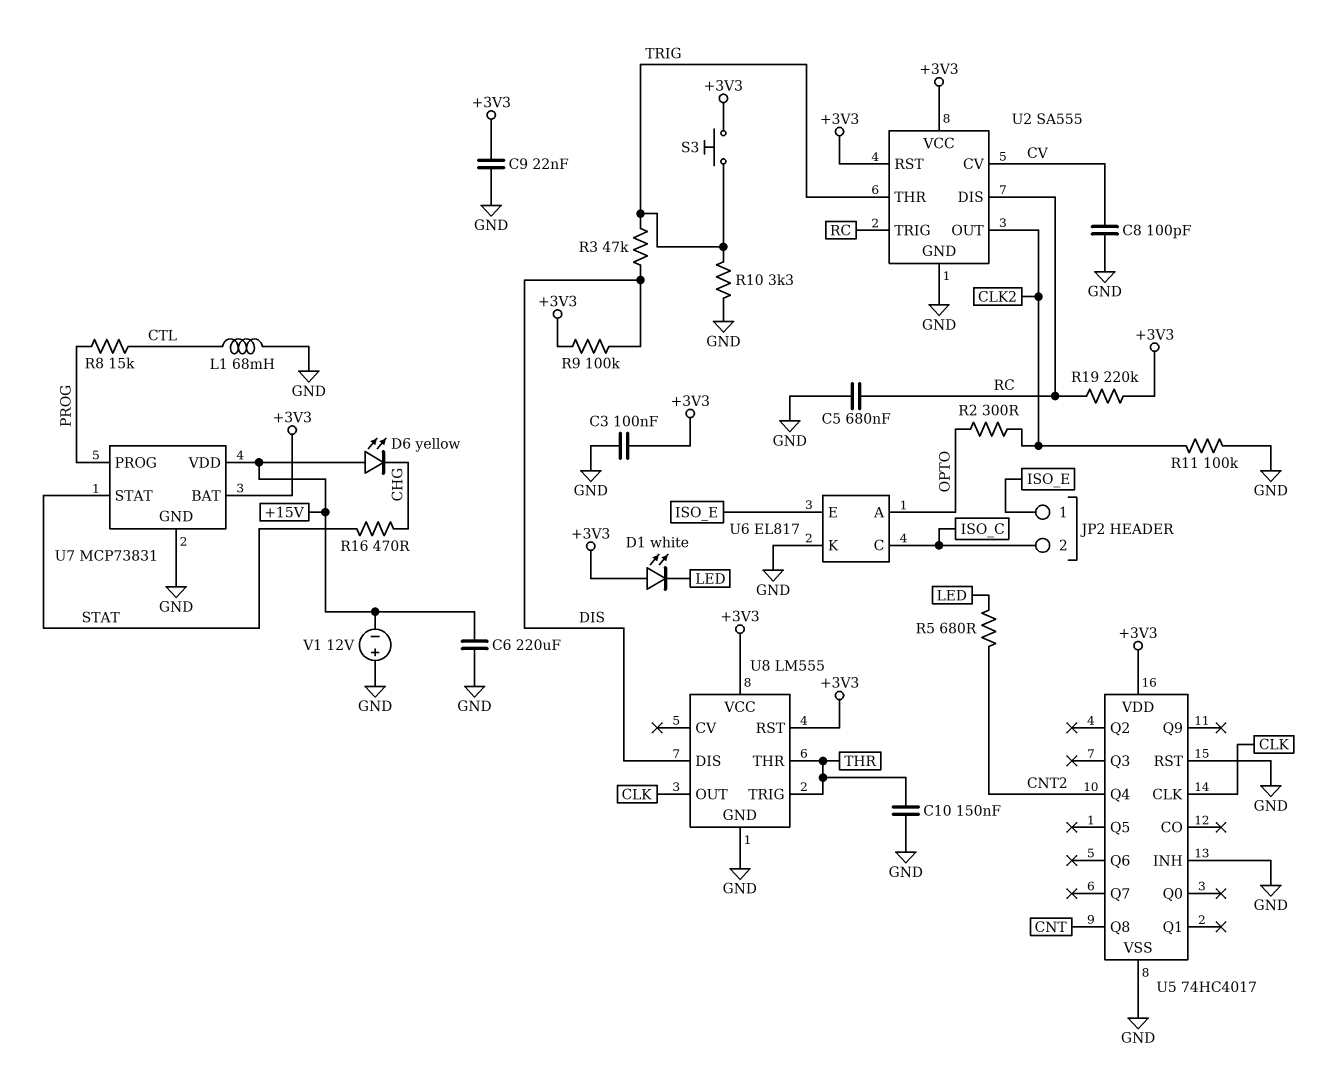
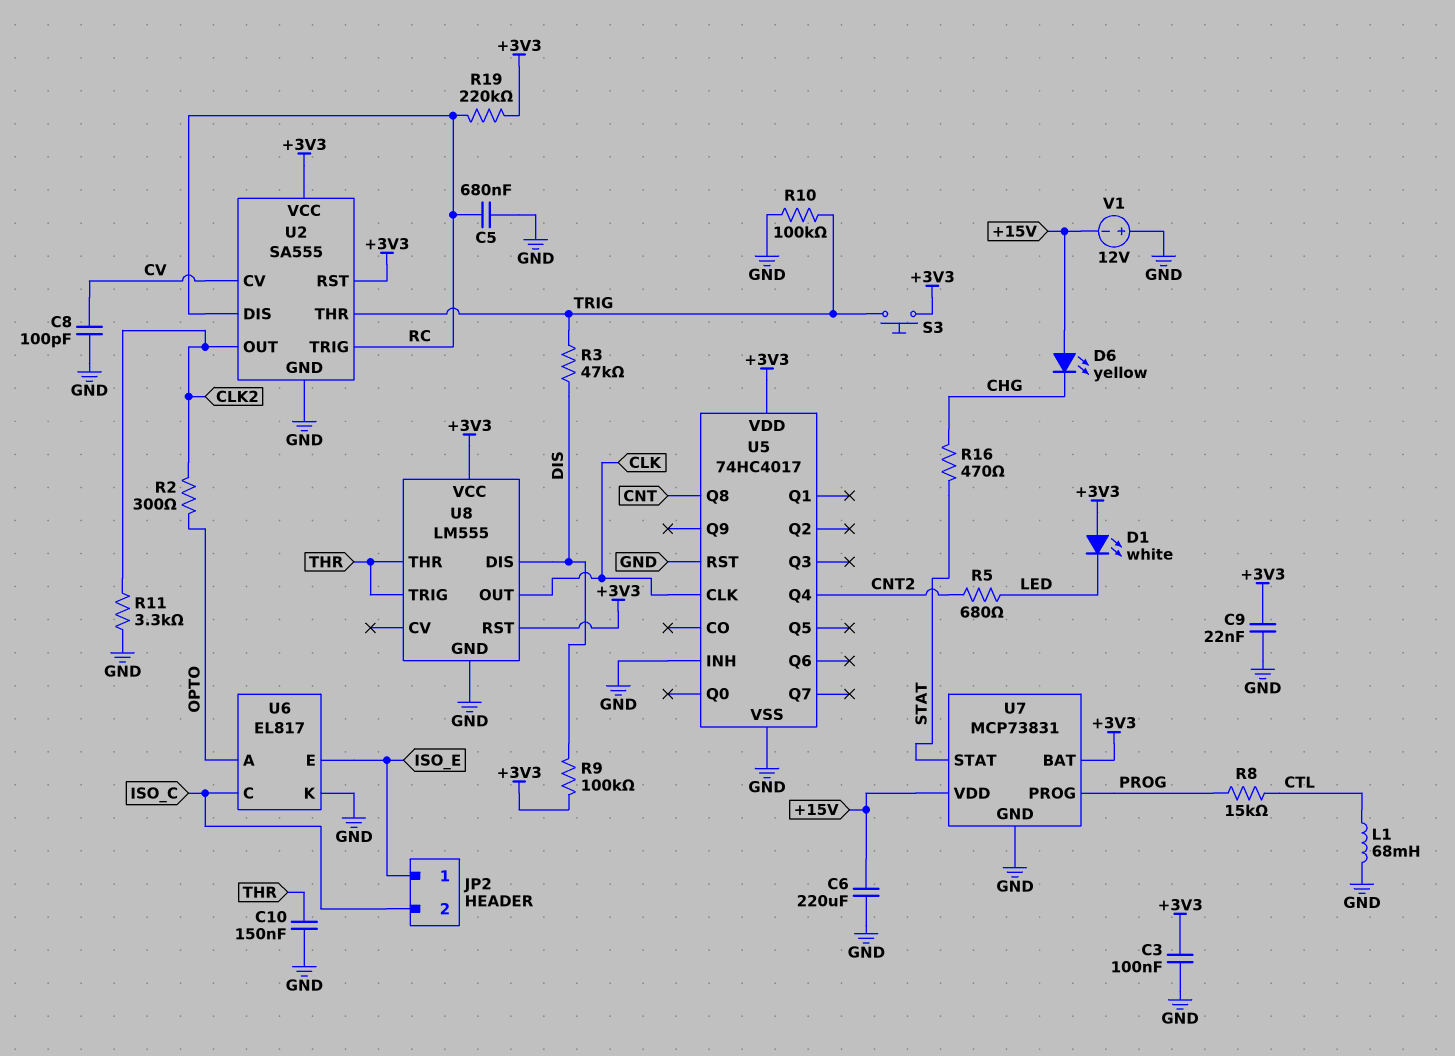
R10: 3.3k (GND, TRIG) -> 100k (GND, TRIG)
R11: 100k (CLK2, GND) -> 3.3k (CLK2, GND)

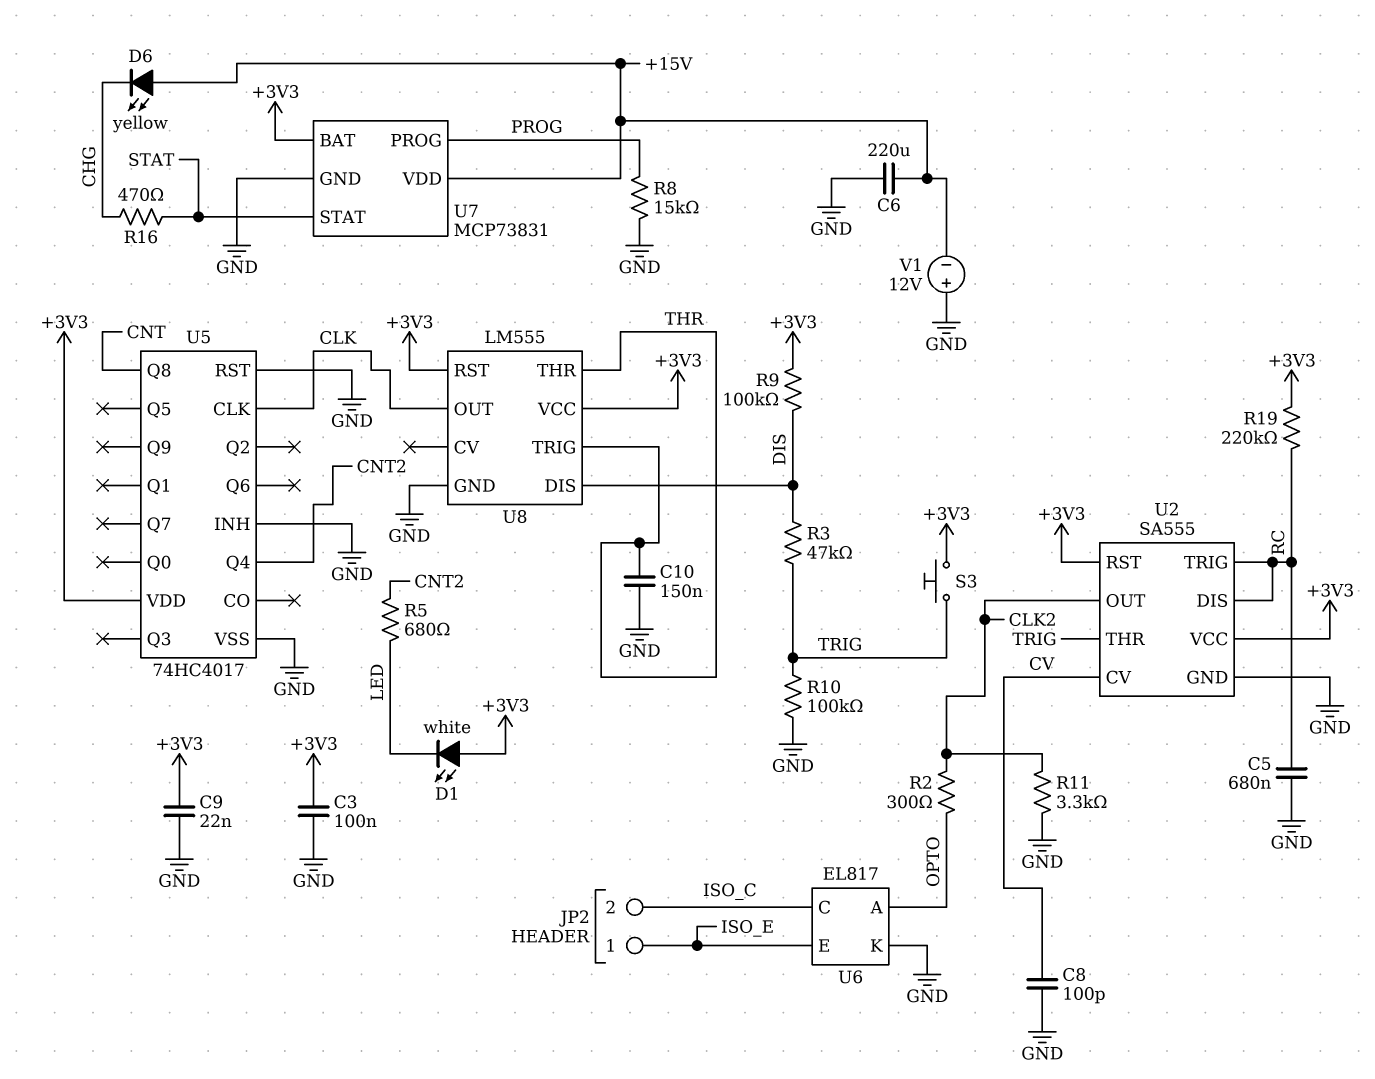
L1: 68mH (CTL, GND) -> none
R8: 15k (CTL, PROG) -> 15k (GND, PROG)

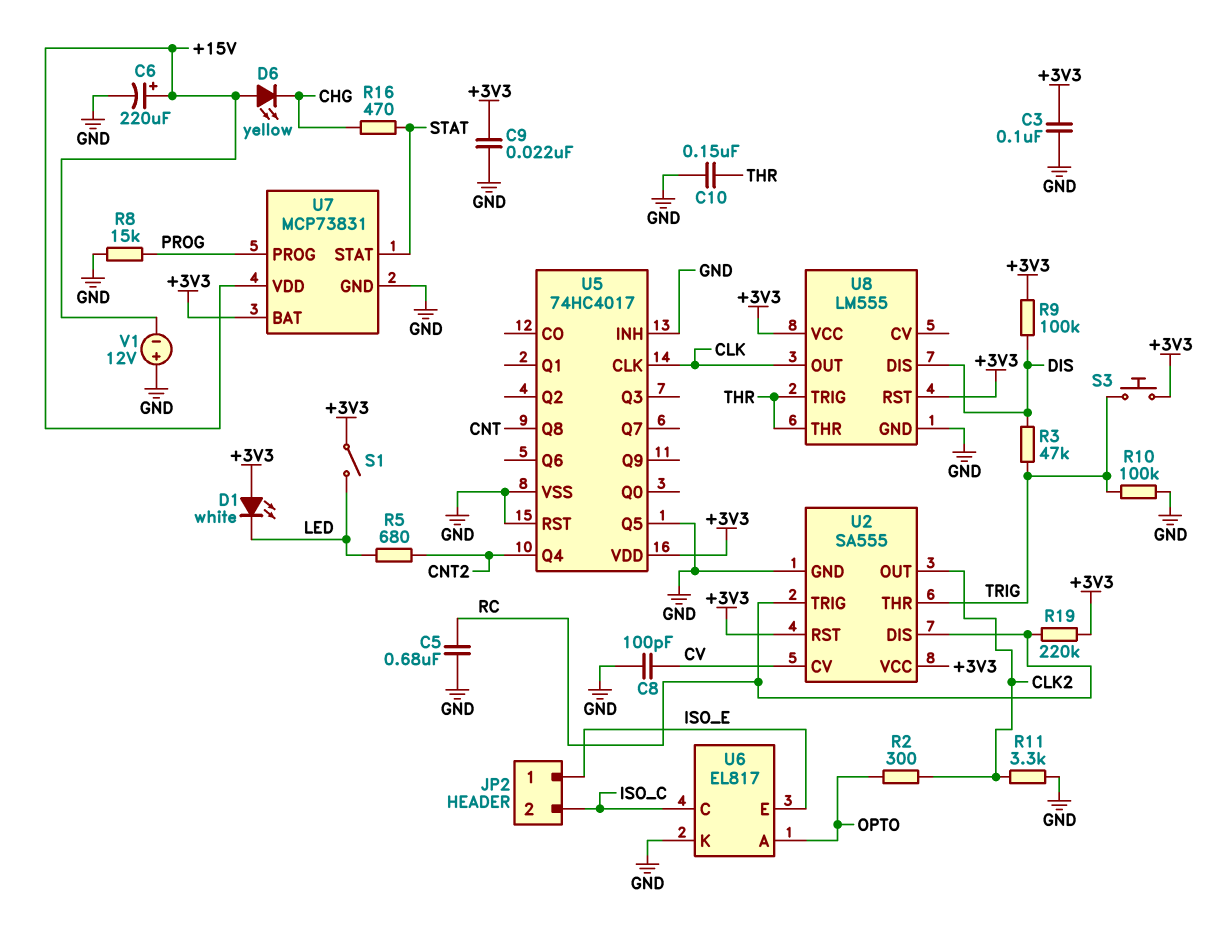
C6: 220uF (+15V, GND) -> 220uF (plus +15V, minus GND)
S1: none -> switch (+3V3, LED)
U5 pin Q5: none -> GND

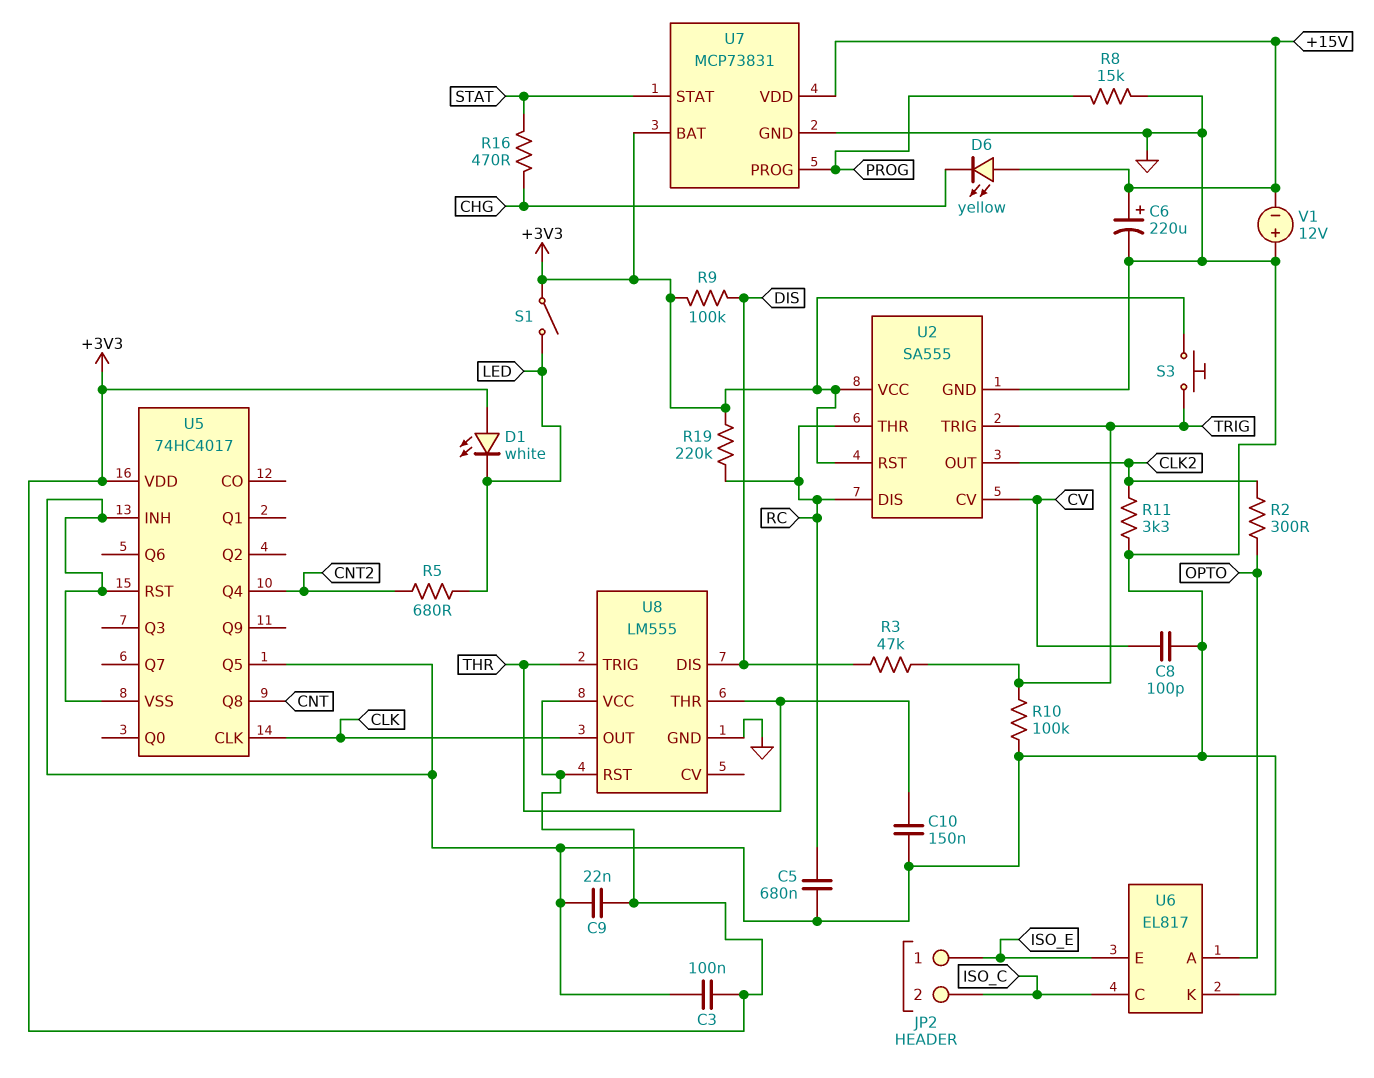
U2 pin THR: TRIG -> RC
U2 pin TRIG: RC -> TRIG

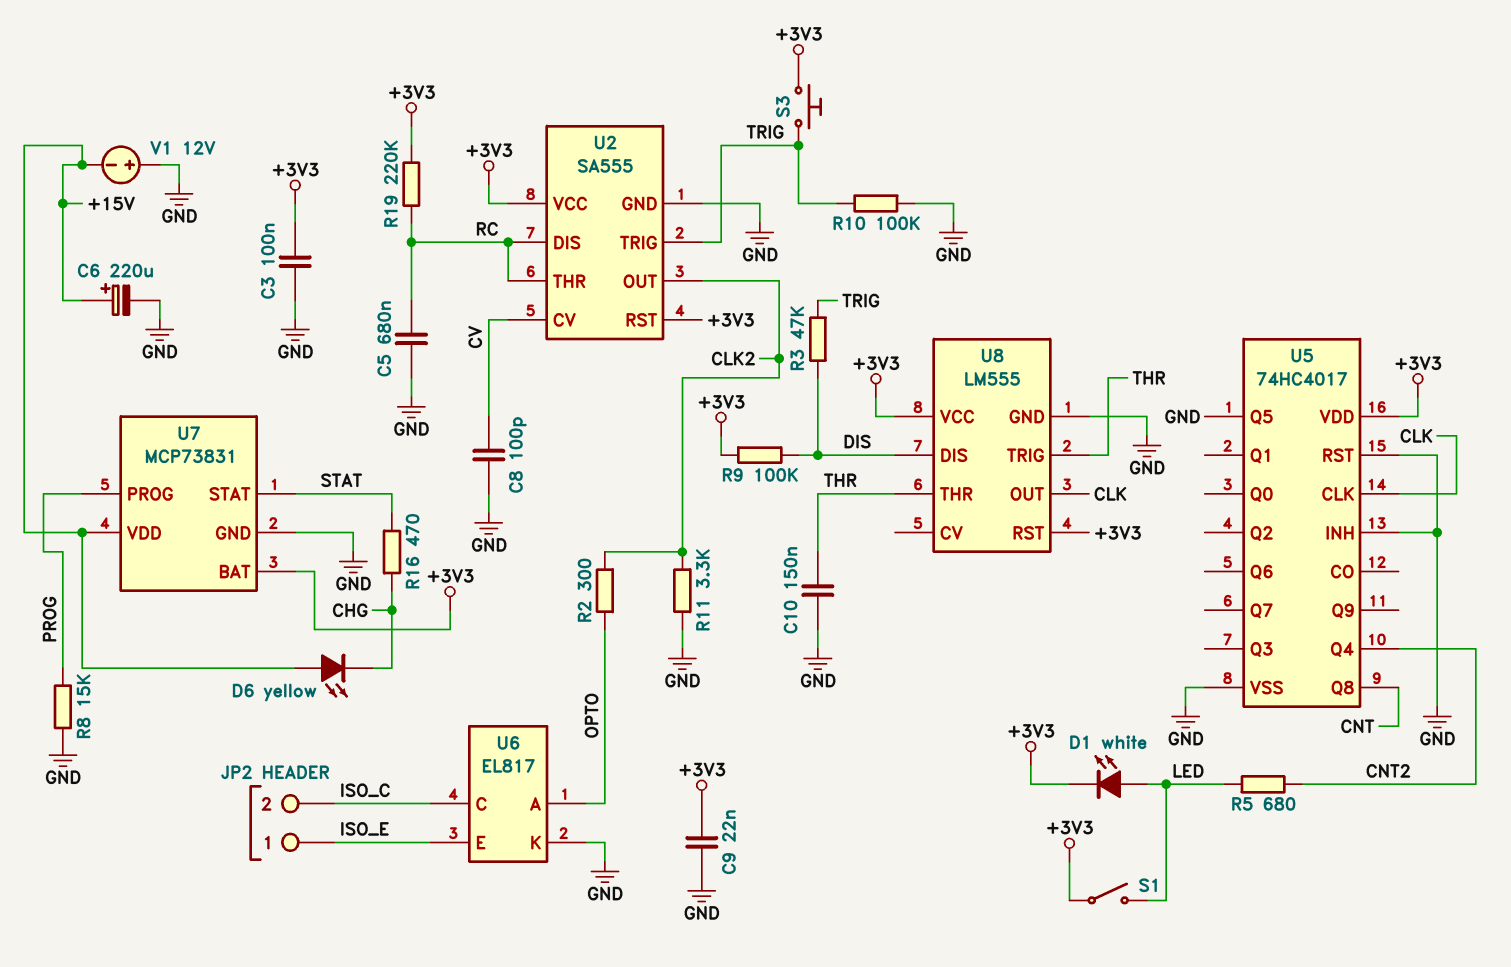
D1: LED white (A +3V3, K LED) -> LED white (A LED, K +3V3)

